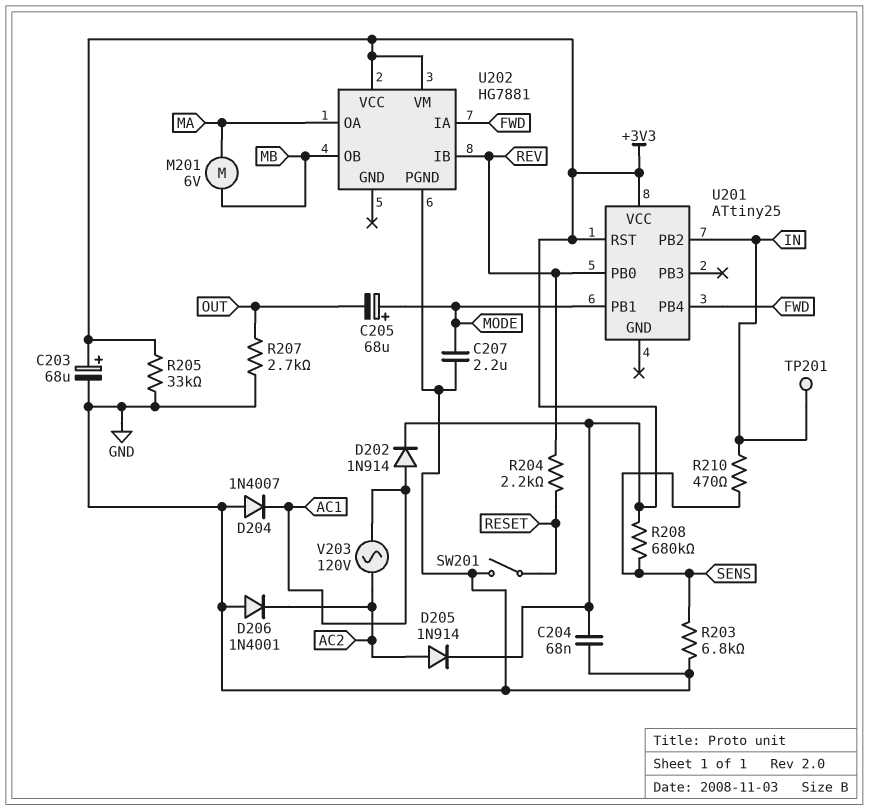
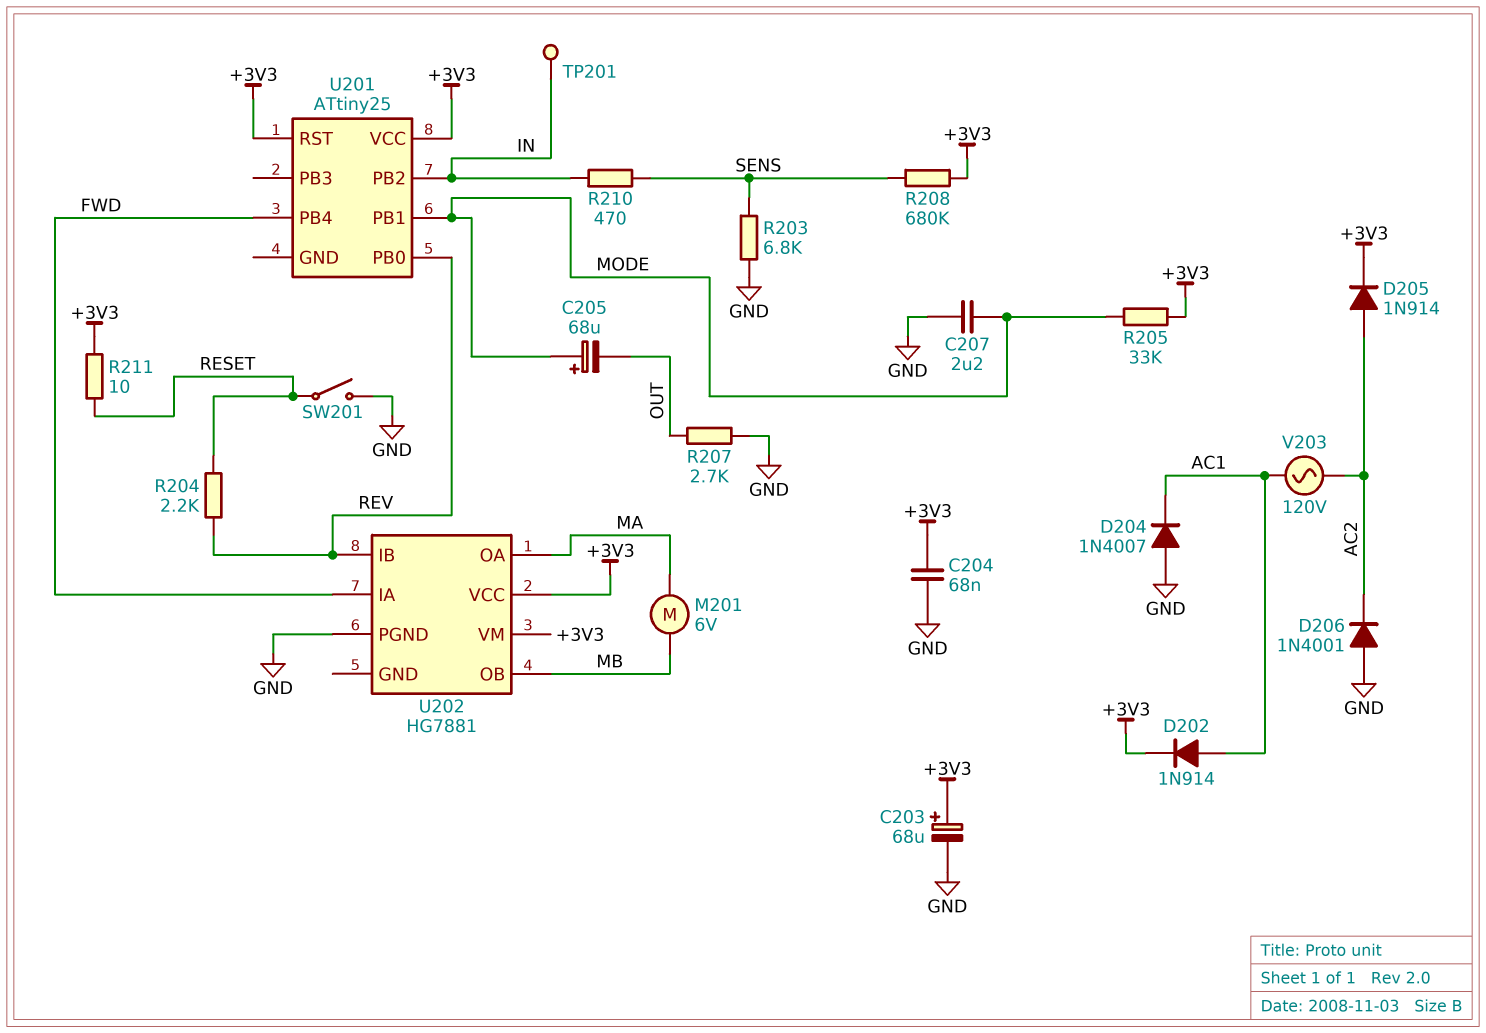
R205: 33k (+3V3, GND) -> 33k (+3V3, MODE)
R211: none -> 10 (+3V3, RESET)

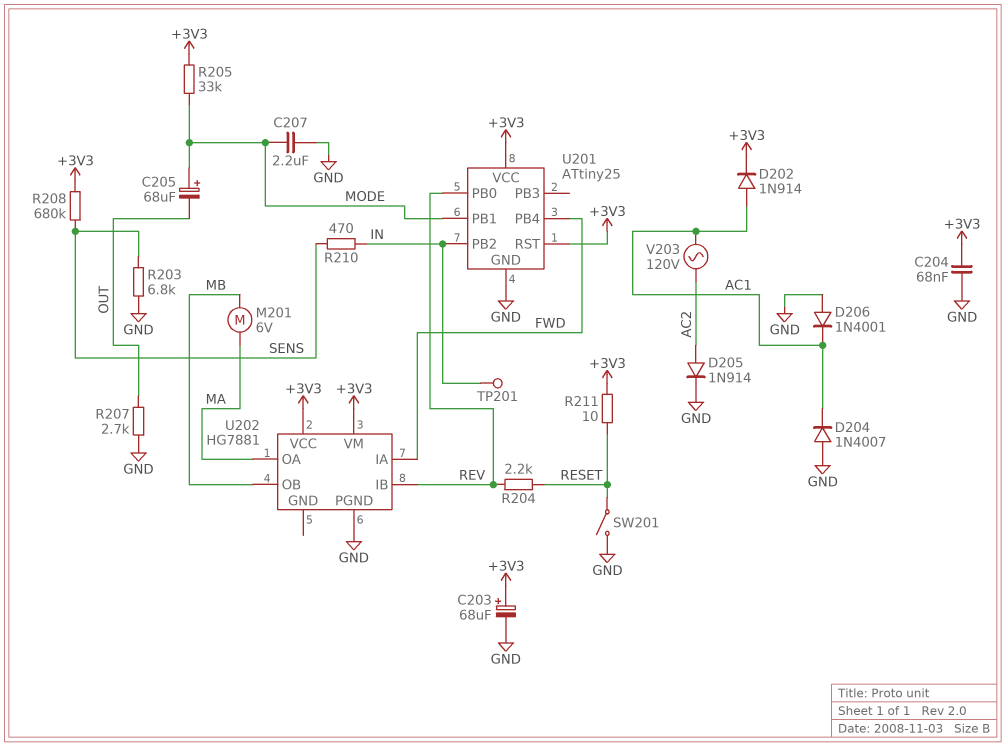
D205: diode 1N914 (A AC2, K +3V3) -> diode 1N914 (A AC2, K GND)
D206: diode 1N4001 (A GND, K AC2) -> diode 1N4001 (A GND, K AC1)
U201 pin GND: none -> GND

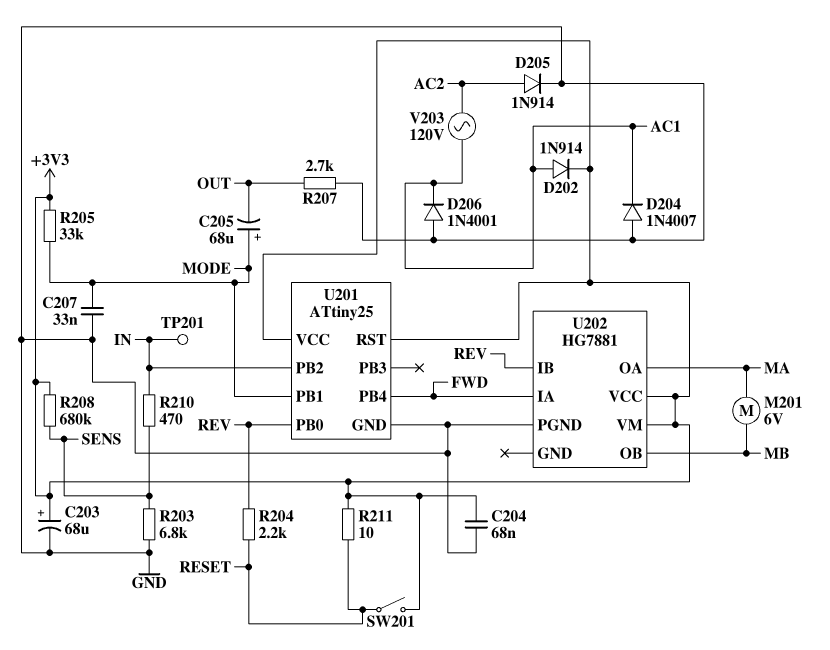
C207: 2.2uF (GND, MODE) -> 33nF (GND, MODE)
SW201: switch (GND, RESET) -> switch (+3V3, RESET)

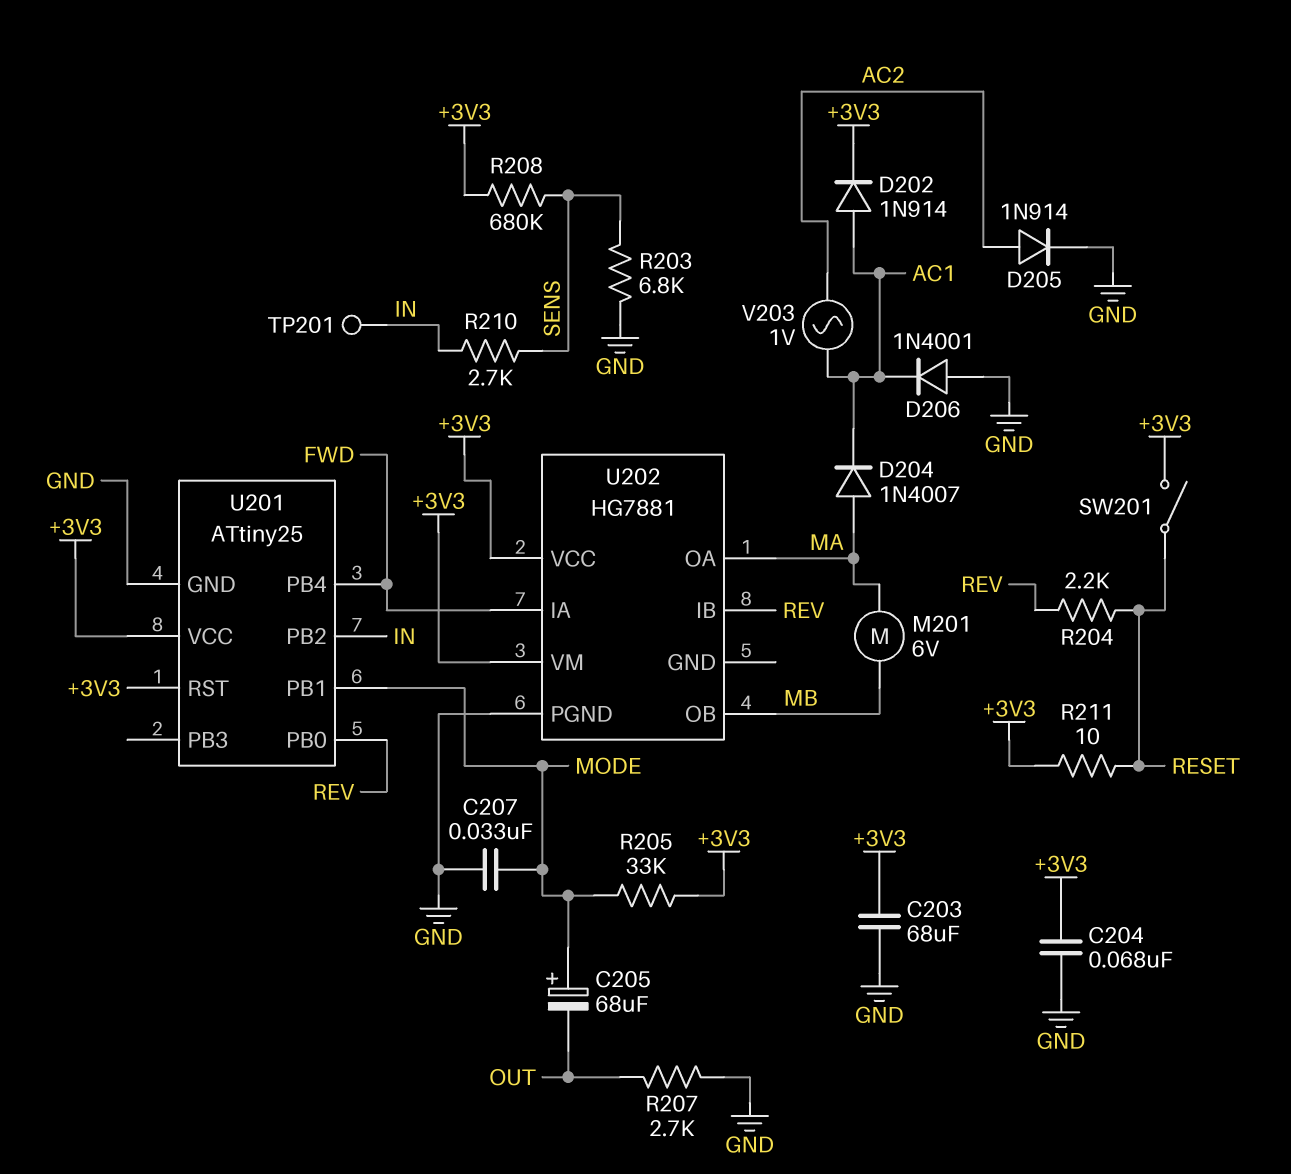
C203: 68uF (plus +3V3, minus GND) -> 68uF (+3V3, GND)
D204: diode 1N4007 (A GND, K AC1) -> diode 1N4007 (A MA, K AC1)
R210: 470 (IN, SENS) -> 2.7k (IN, SENS)
V203: AC 120V (AC1, AC2) -> AC 1V (AC1, AC2)

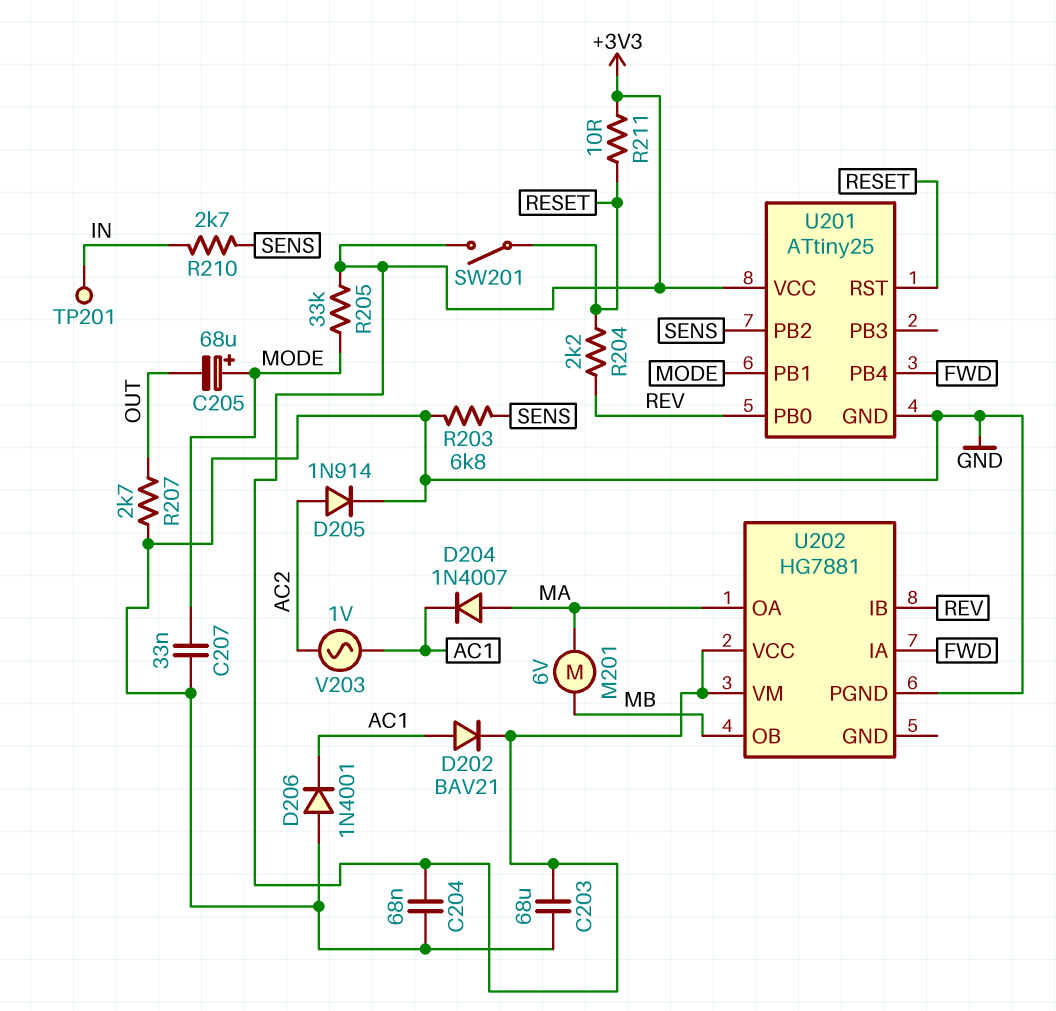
D202: diode 1N914 (A AC1, K +3V3) -> diode BAV21 (A AC1, K +3V3)
R208: 680k (+3V3, SENS) -> none
U201 pin PB2: IN -> SENS
U201 pin RST: +3V3 -> RESET

